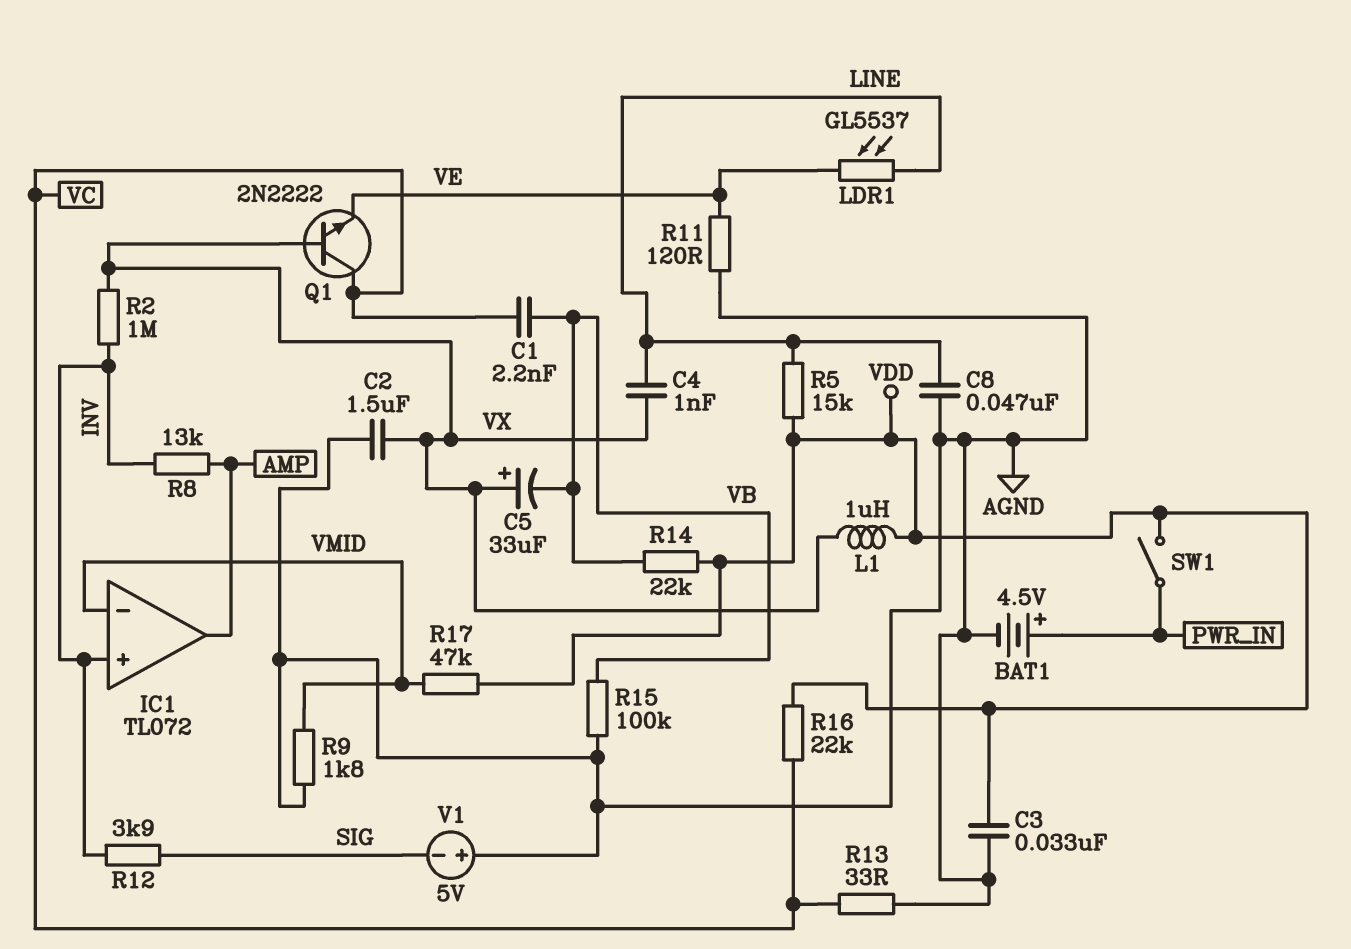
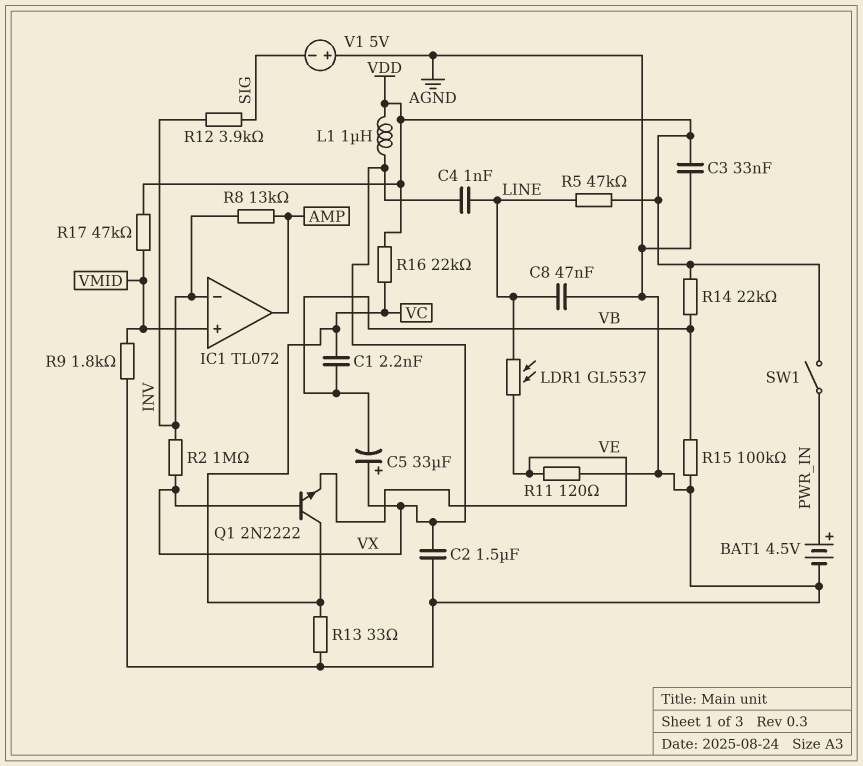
IC1 pin in+: INV -> VMID
IC1 pin in-: VMID -> INV
R5: 15k (LINE, VDD) -> 47k (LINE, VDD)

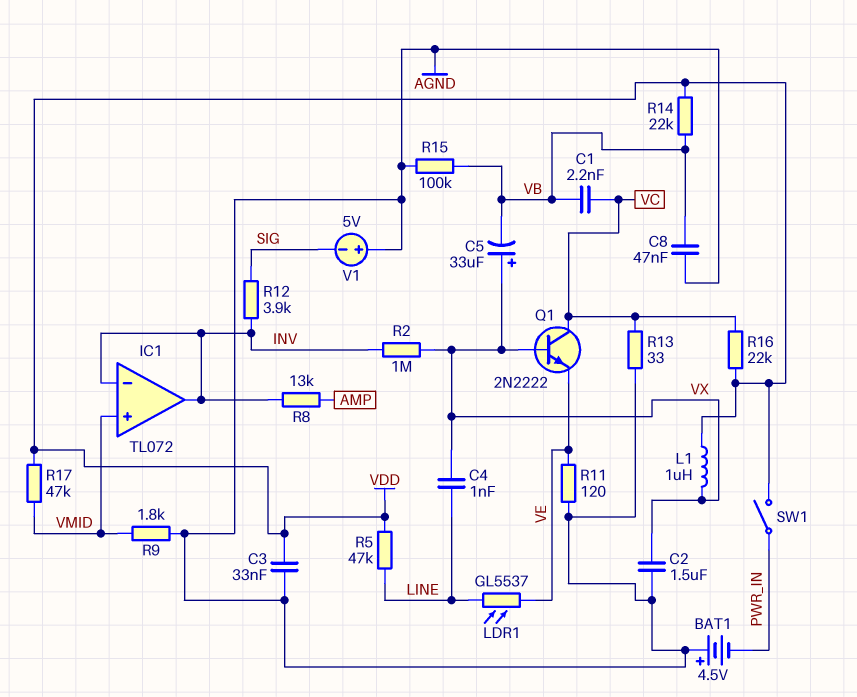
BAT1: 4.5V (plus PWR_IN, minus AGND) -> 4.5V (plus AGND, minus PWR_IN)
C8: 47nF (AGND, LINE) -> 47nF (AGND, VB)
IC1 pin out: AMP -> INV

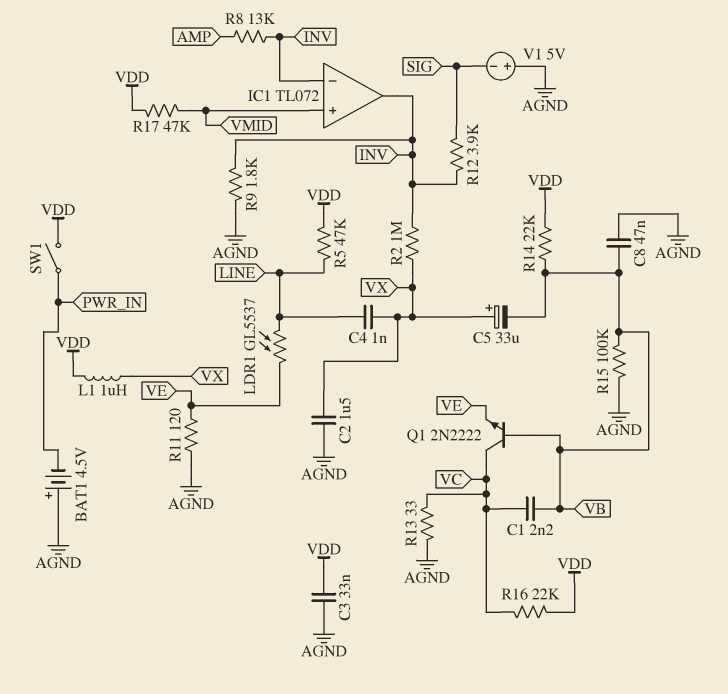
Q1: NPN 2N2222 (B VX, C VC, E VE) -> NPN 2N2222 (B VB, C VC, E VE)
R9: 1.8k (AGND, VMID) -> 1.8k (AGND, INV)

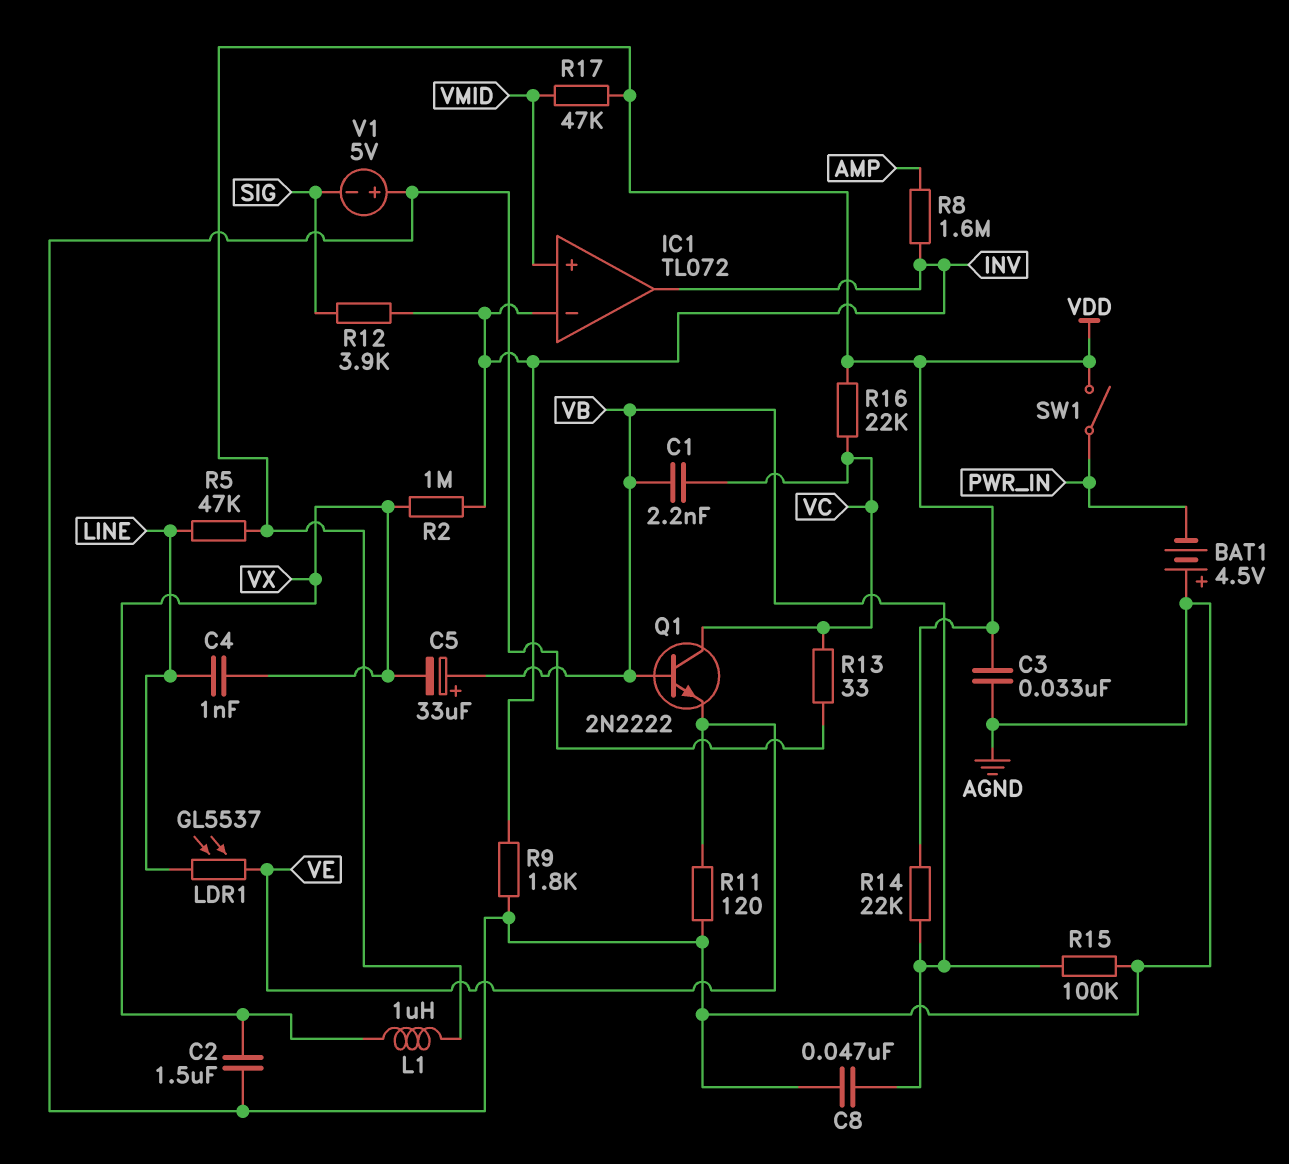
C5: 33uF (plus VX, minus VB) -> 33uF (plus VB, minus VX)
R8: 13k (AMP, INV) -> 1.6M (AMP, INV)

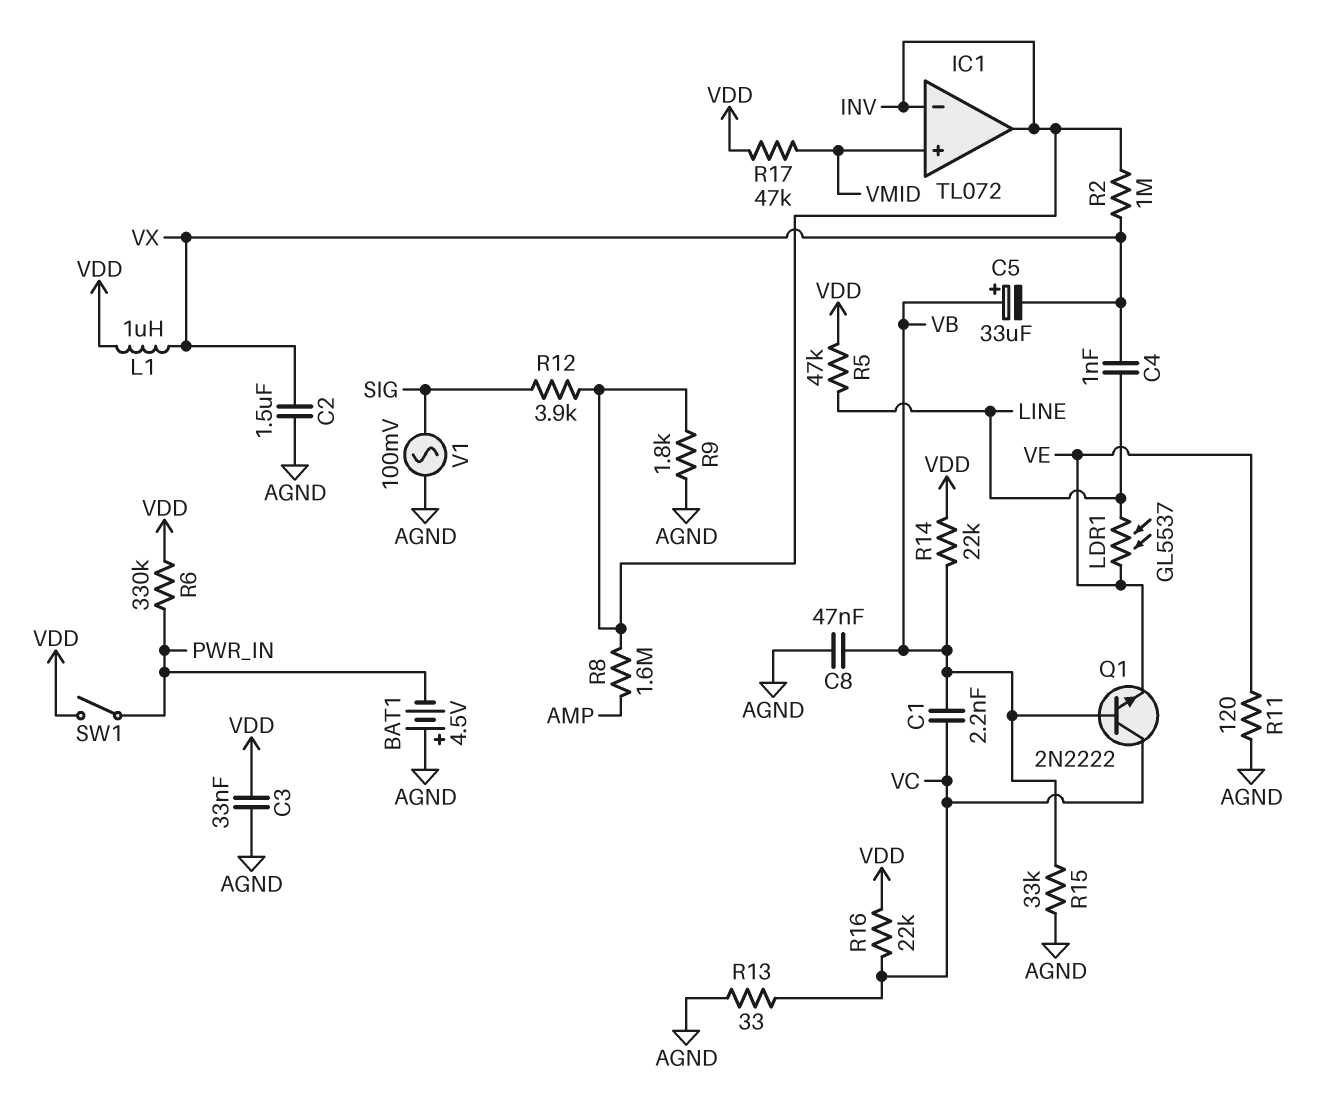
R6: none -> 330k (PWR_IN, VDD)
R15: 100k (AGND, VB) -> 33k (AGND, VB)
V1: 5V (plus AGND, minus SIG) -> AC 100mV (AGND, SIG)

